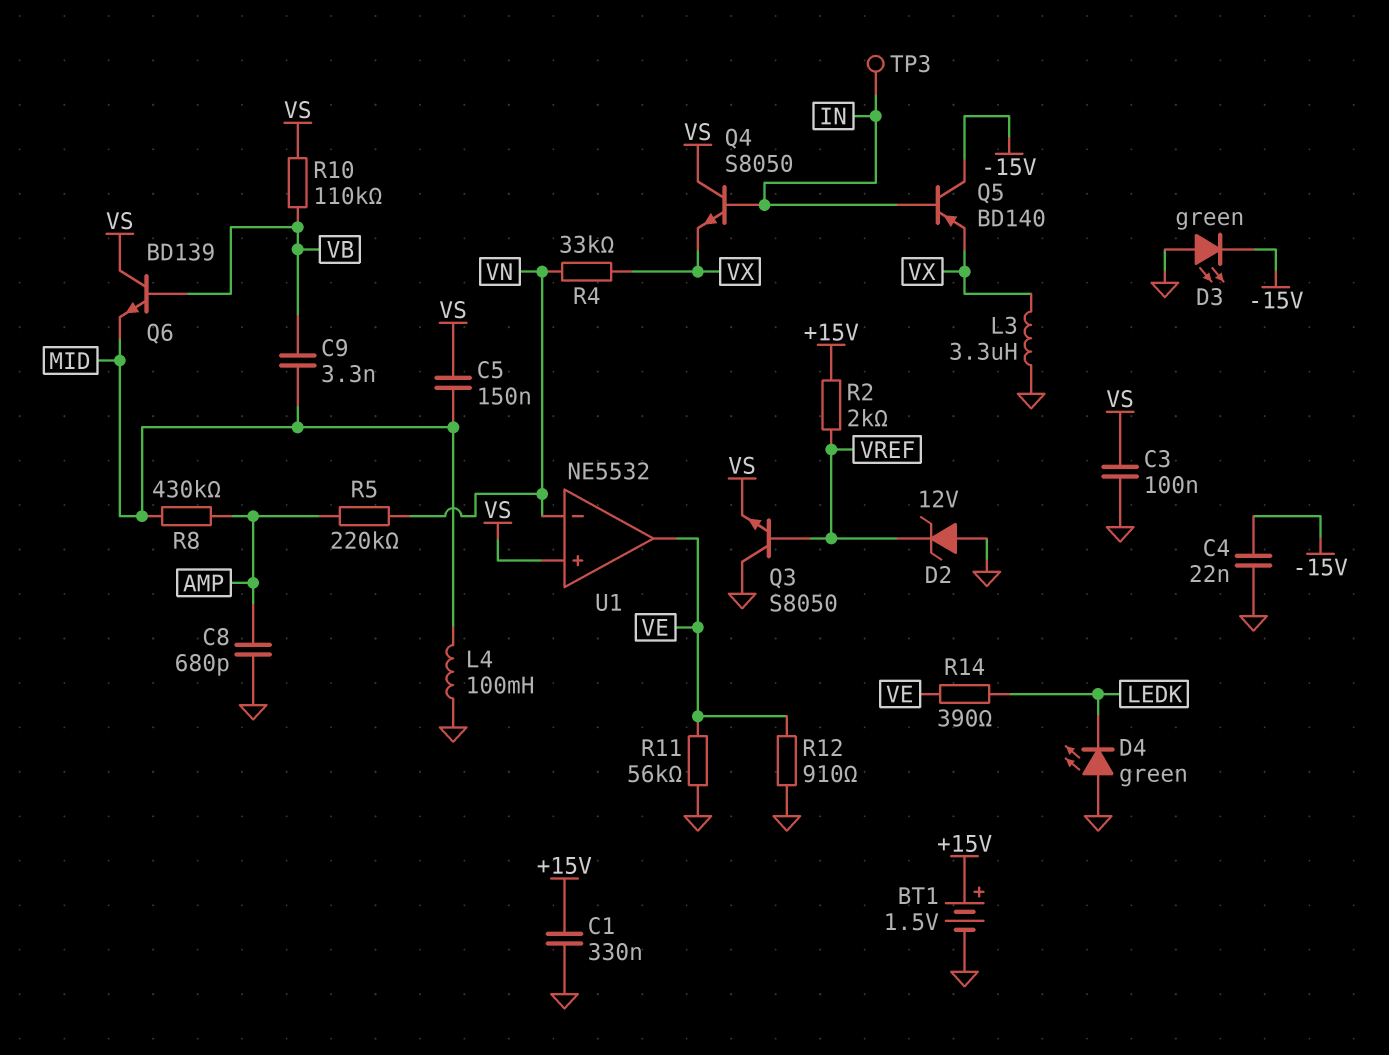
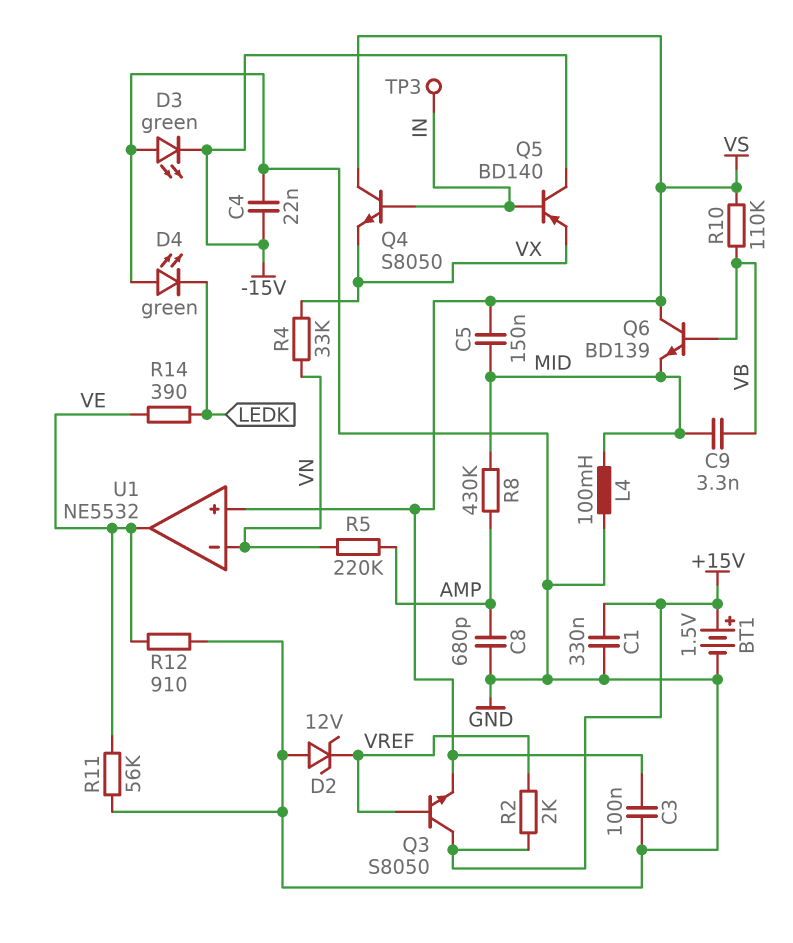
L3: 3.3uH (GND, VX) -> none
Q3: NPN S8050 (B VREF, C GND, E VS) -> NPN S8050 (B VREF, C +15V, E VS)

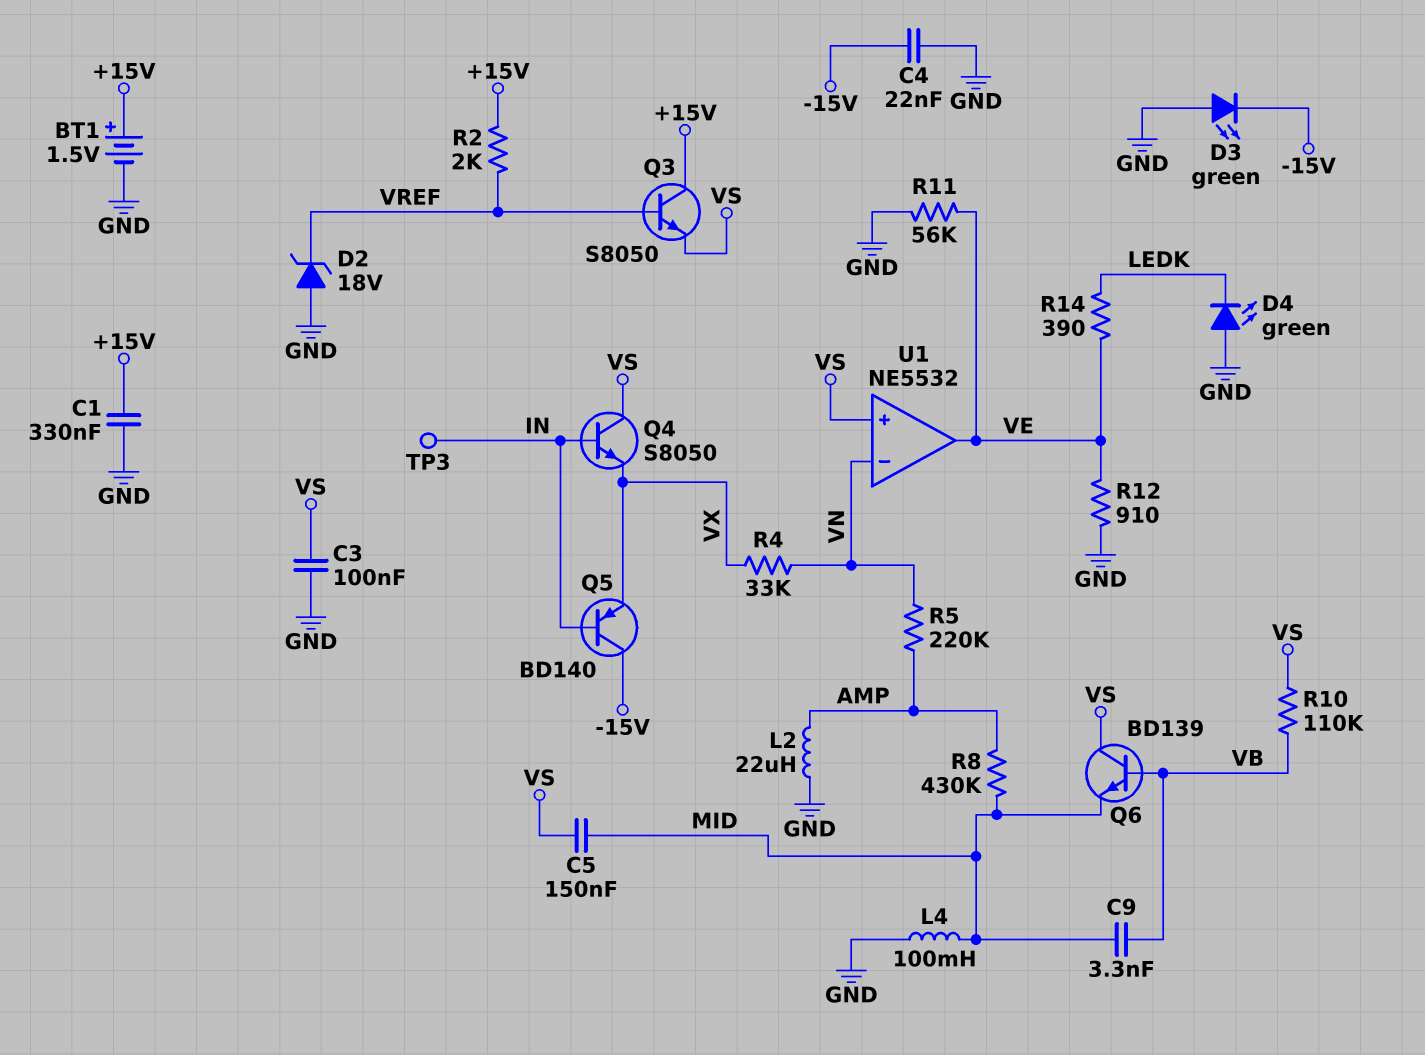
C8: 680pF (AMP, GND) -> none
D2: zener 12V (A GND, K VREF) -> zener 18V (A GND, K VREF)
L2: none -> 22uH (AMP, GND)

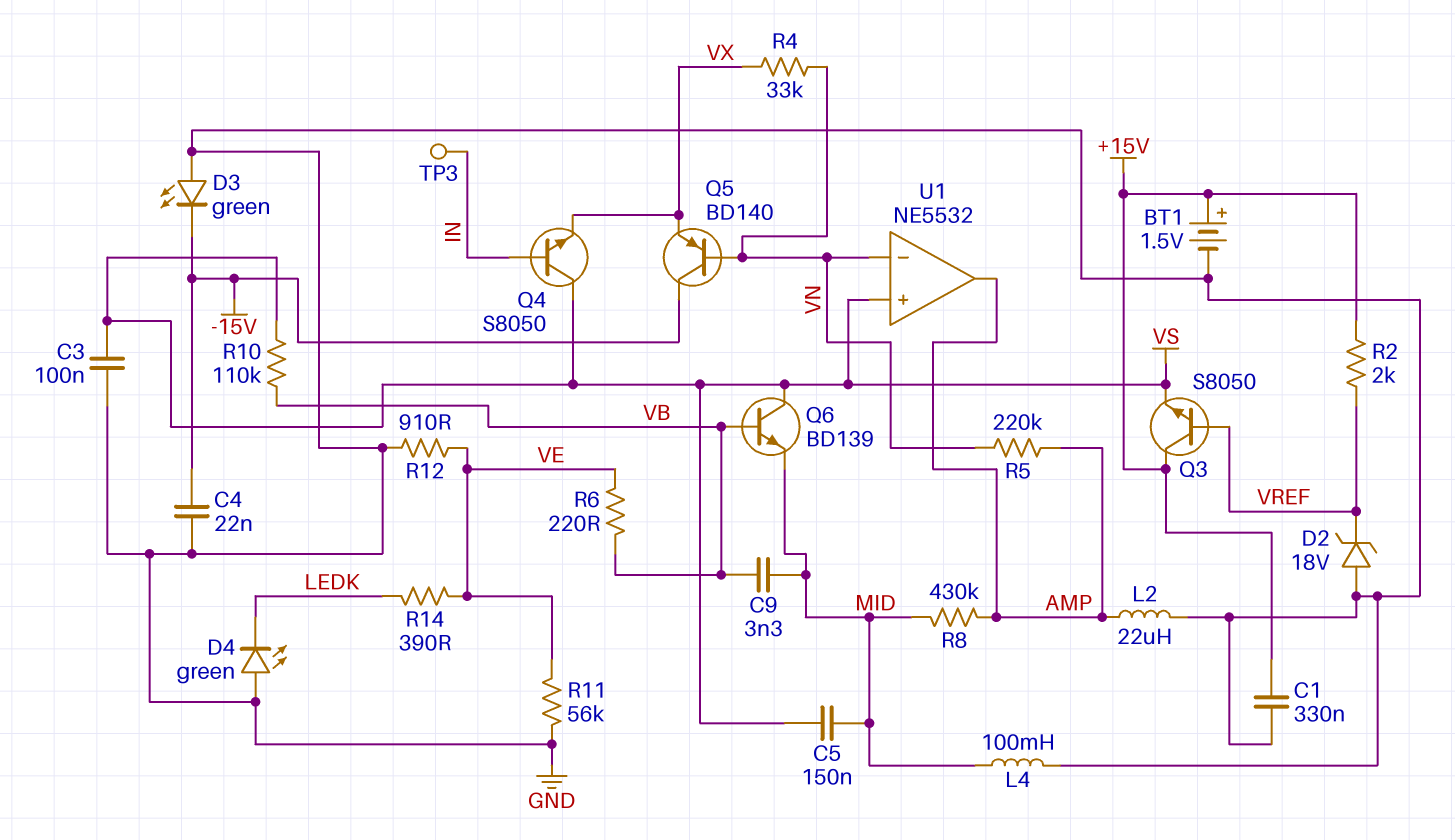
Q5: PNP BD140 (B IN, C -15V, E VX) -> PNP BD140 (B VN, C -15V, E VX)
R6: none -> 220 (VB, VE)
U1 pin out: VE -> AMP

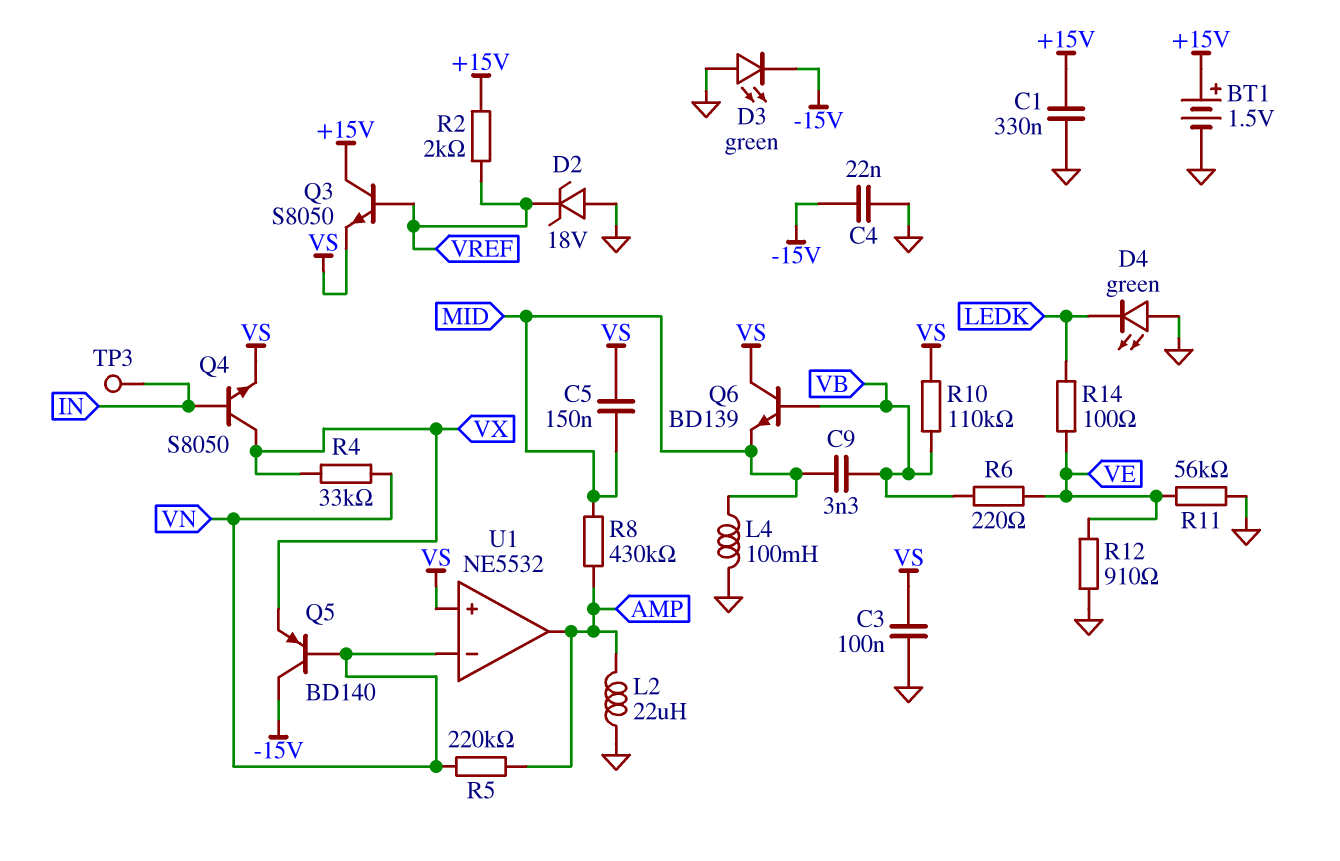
Q4: NPN S8050 (B IN, C VS, E VX) -> NPN S8050 (B IN, C VX, E VS)
R14: 390 (LEDK, VE) -> 100 (LEDK, VE)

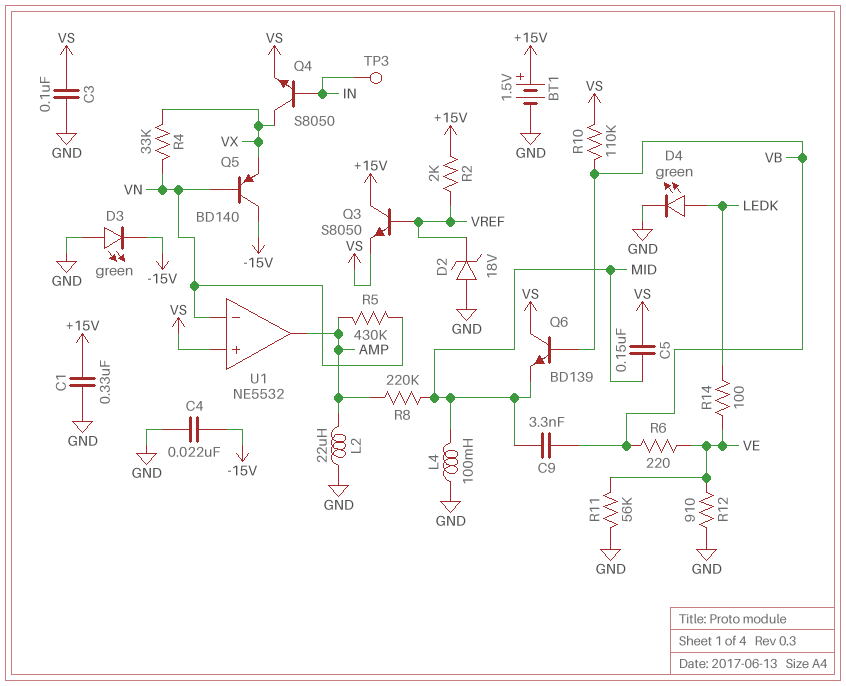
D4: LED green (A GND, K LEDK) -> LED green (A LEDK, K GND)
R5: 220k (AMP, VN) -> 430k (AMP, VN)
R8: 430k (AMP, MID) -> 220k (AMP, MID)

